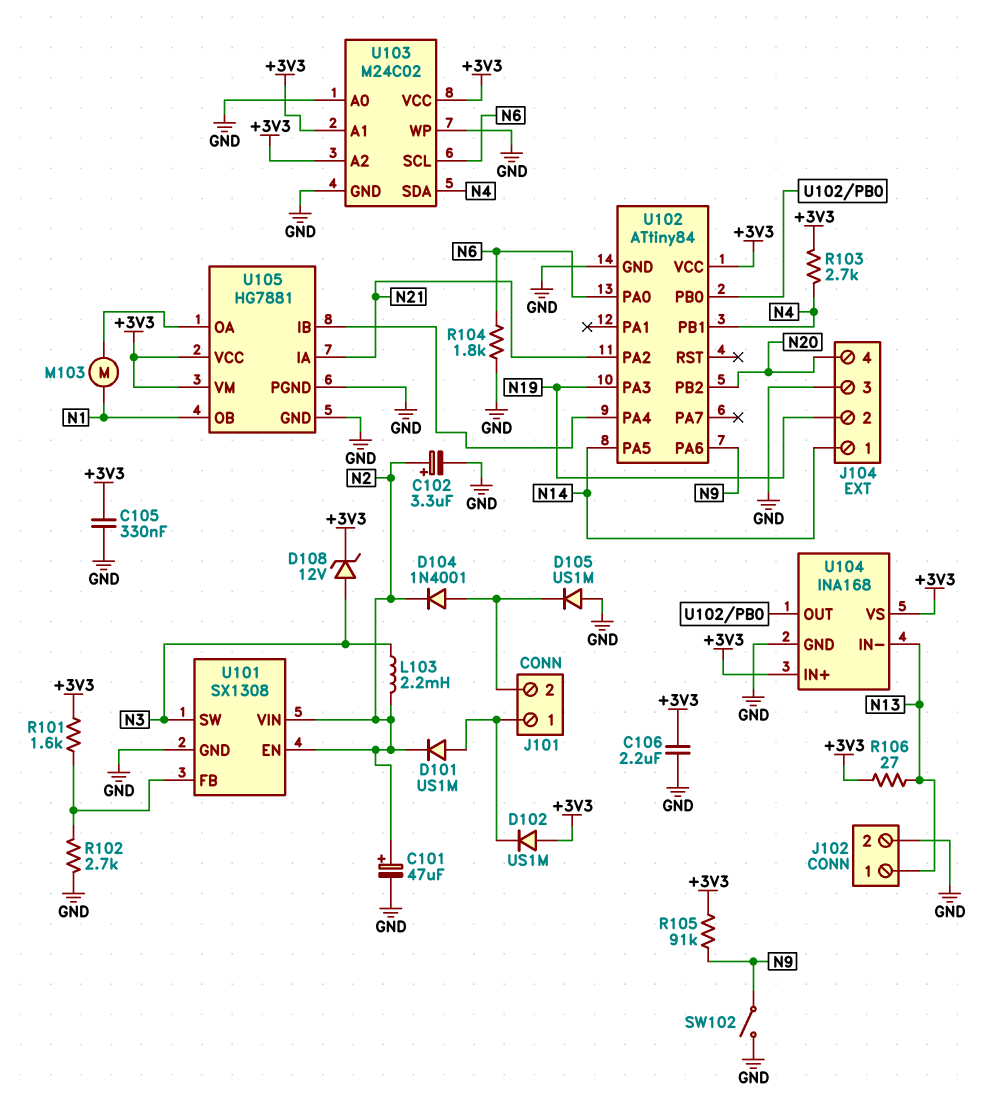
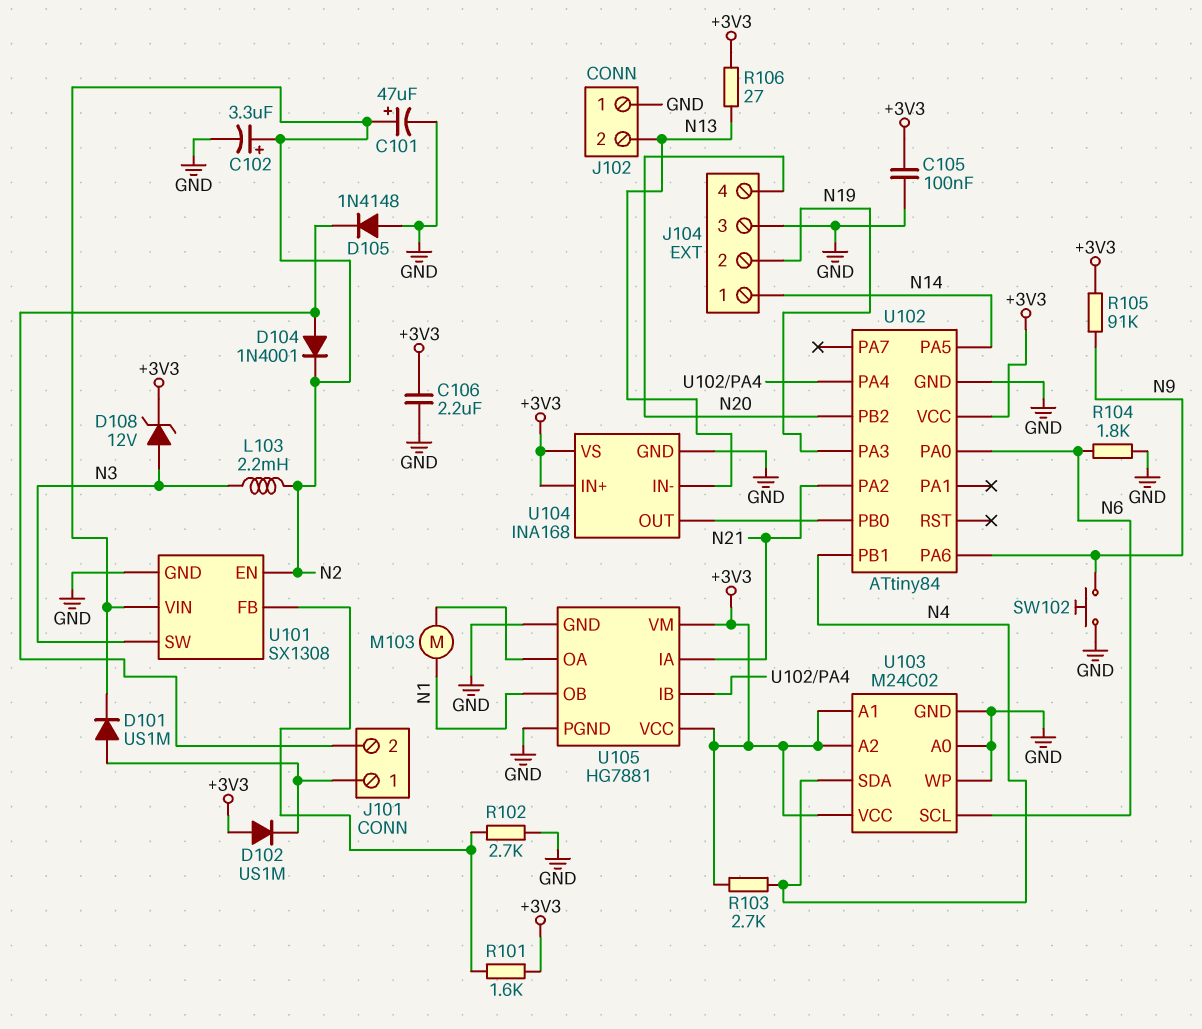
C105: 330nF (+3V3, GND) -> 100nF (+3V3, GND)
D105: diode US1M (A GND, K J101/2) -> diode 1N4148 (A GND, K J101/2)
J102 pin 1: N13 -> GND
J102 pin 2: GND -> N13
SW102: switch (GND, N9) -> button (GND, N9)

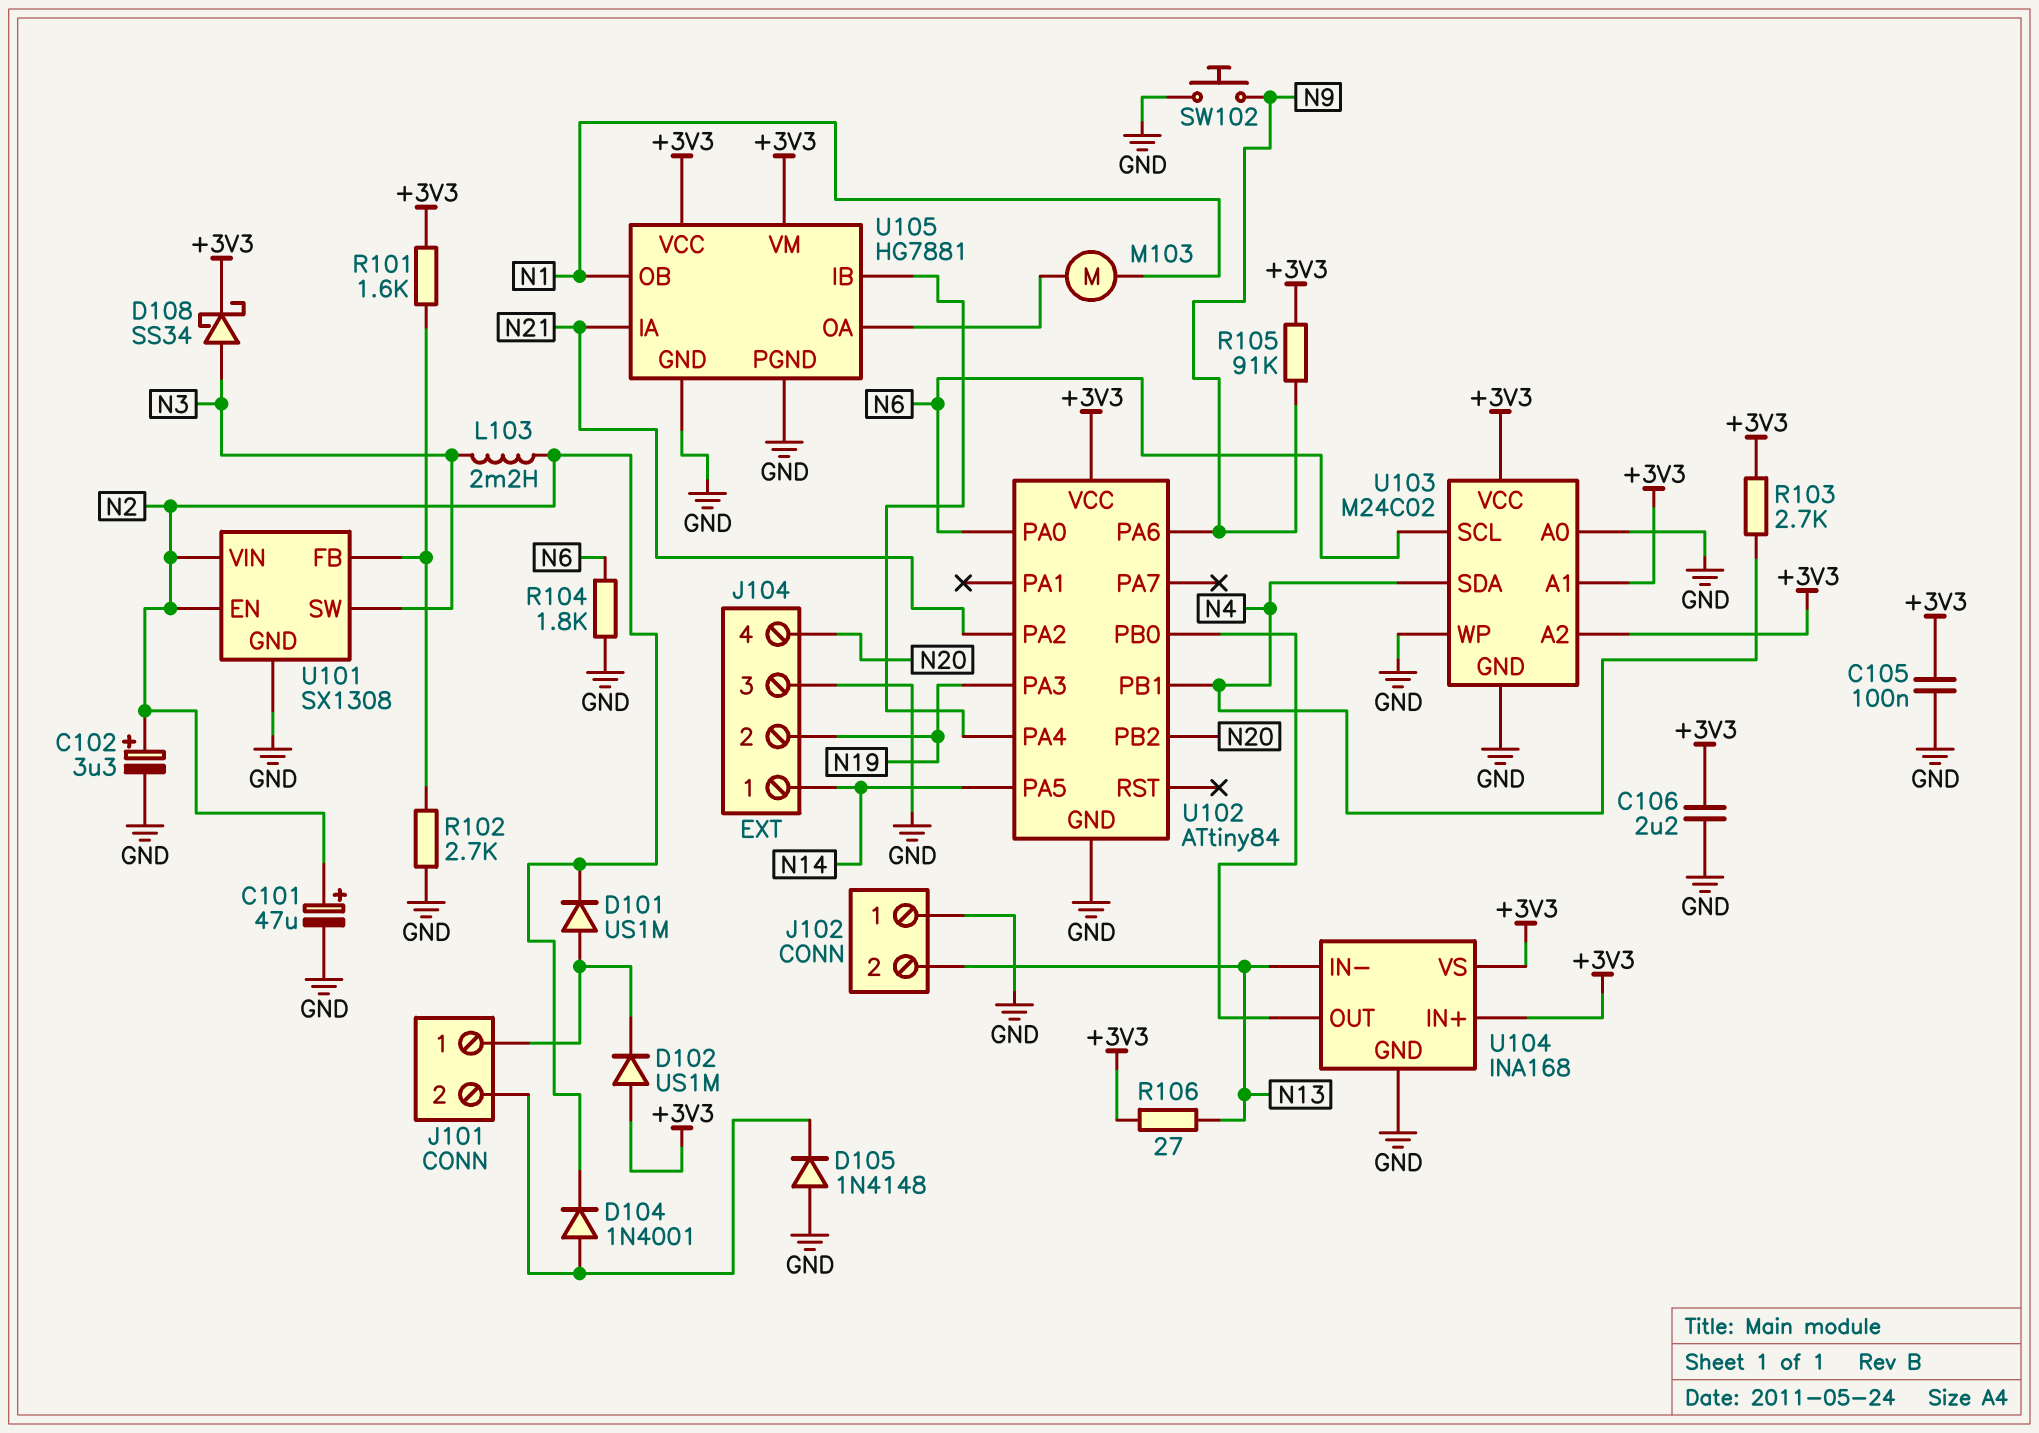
D108: zener 12V (A N3, K +3V3) -> schottky SS34 (A N3, K +3V3)

